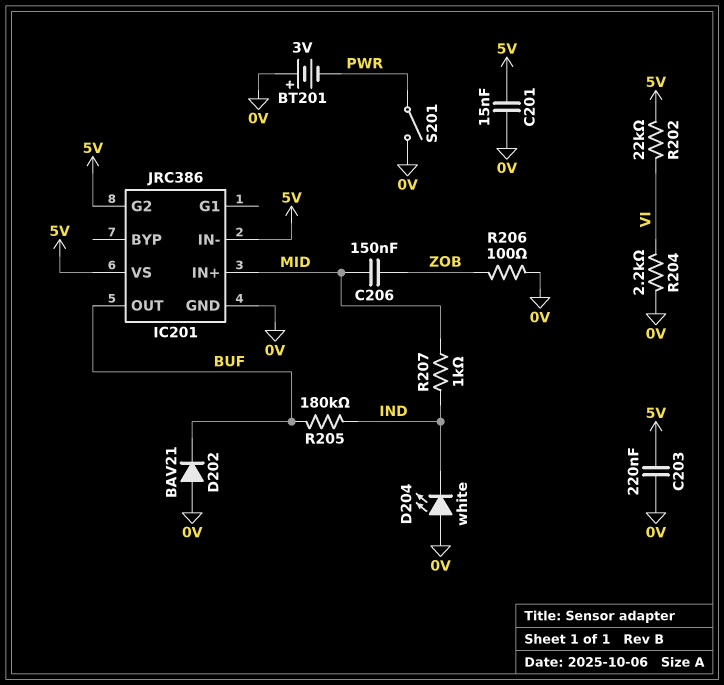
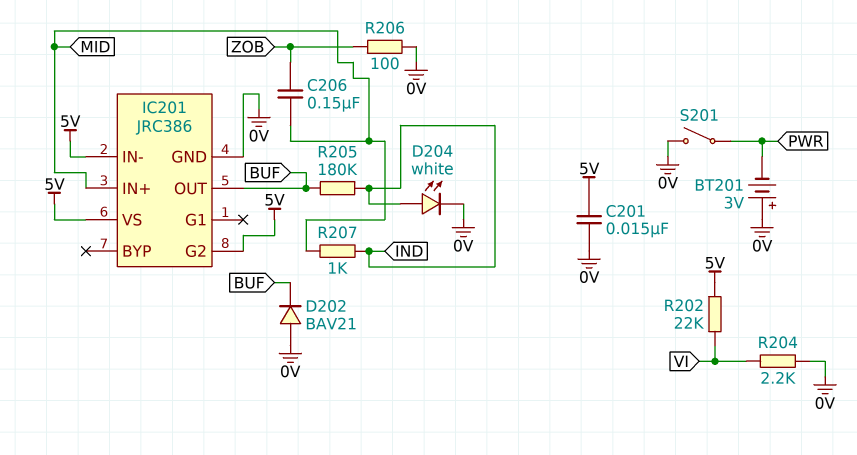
C203: 220nF (0V, 5V) -> none
D204: LED white (A 0V, K IND) -> LED white (A IND, K 0V)

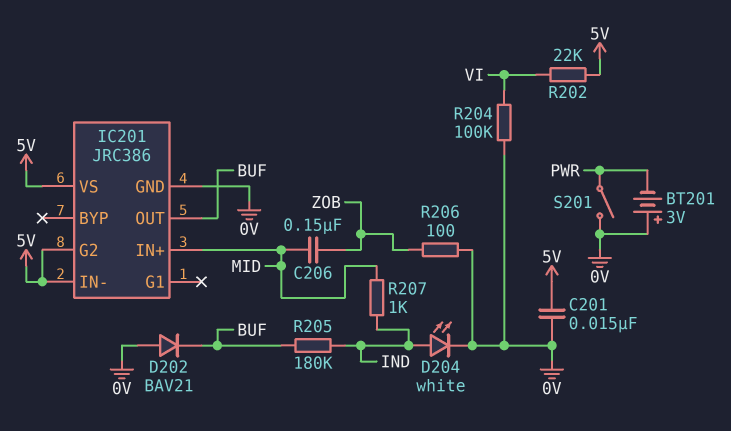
R204: 2.2k (0V, VI) -> 100k (0V, VI)

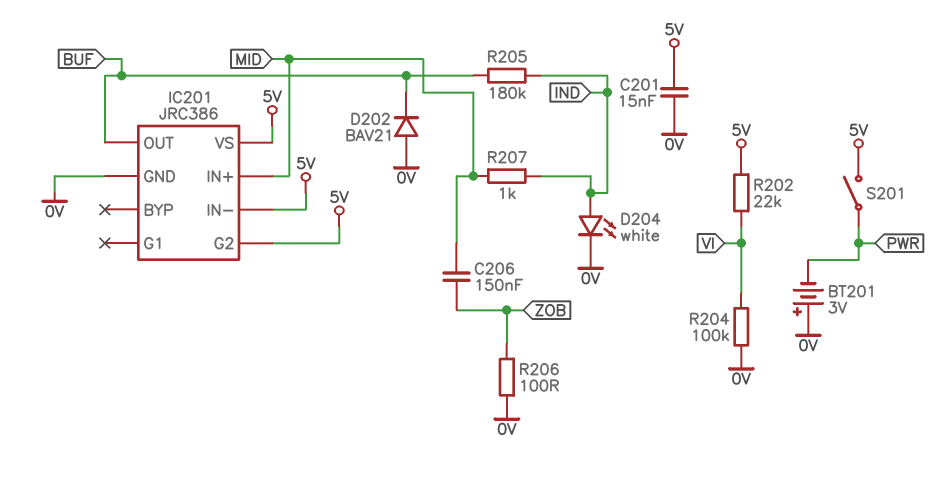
S201: switch (0V, PWR) -> switch (5V, PWR)

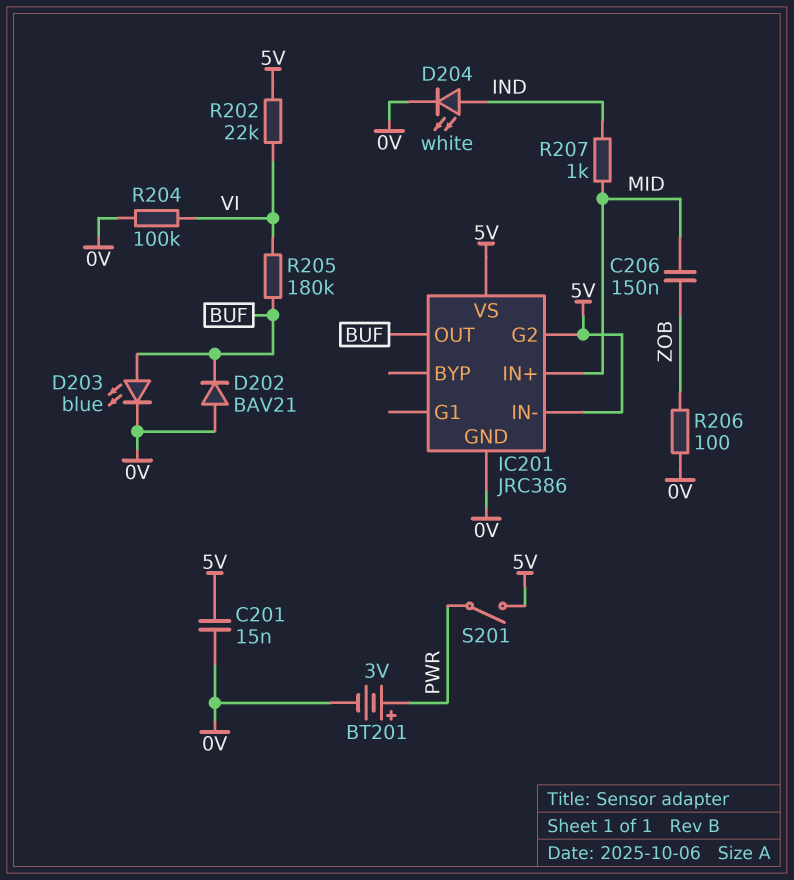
BT201: 3V (plus 0V, minus PWR) -> 3V (plus PWR, minus 0V)
D203: none -> LED blue (A BUF, K 0V)
R205: 180k (BUF, IND) -> 180k (BUF, VI)

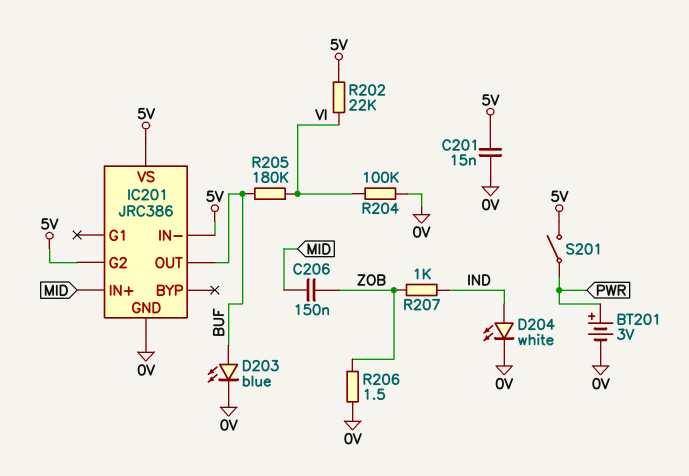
D202: diode BAV21 (A 0V, K BUF) -> none
R206: 100 (0V, ZOB) -> 1.5 (0V, ZOB)
R207: 1k (IND, MID) -> 1k (IND, ZOB)

